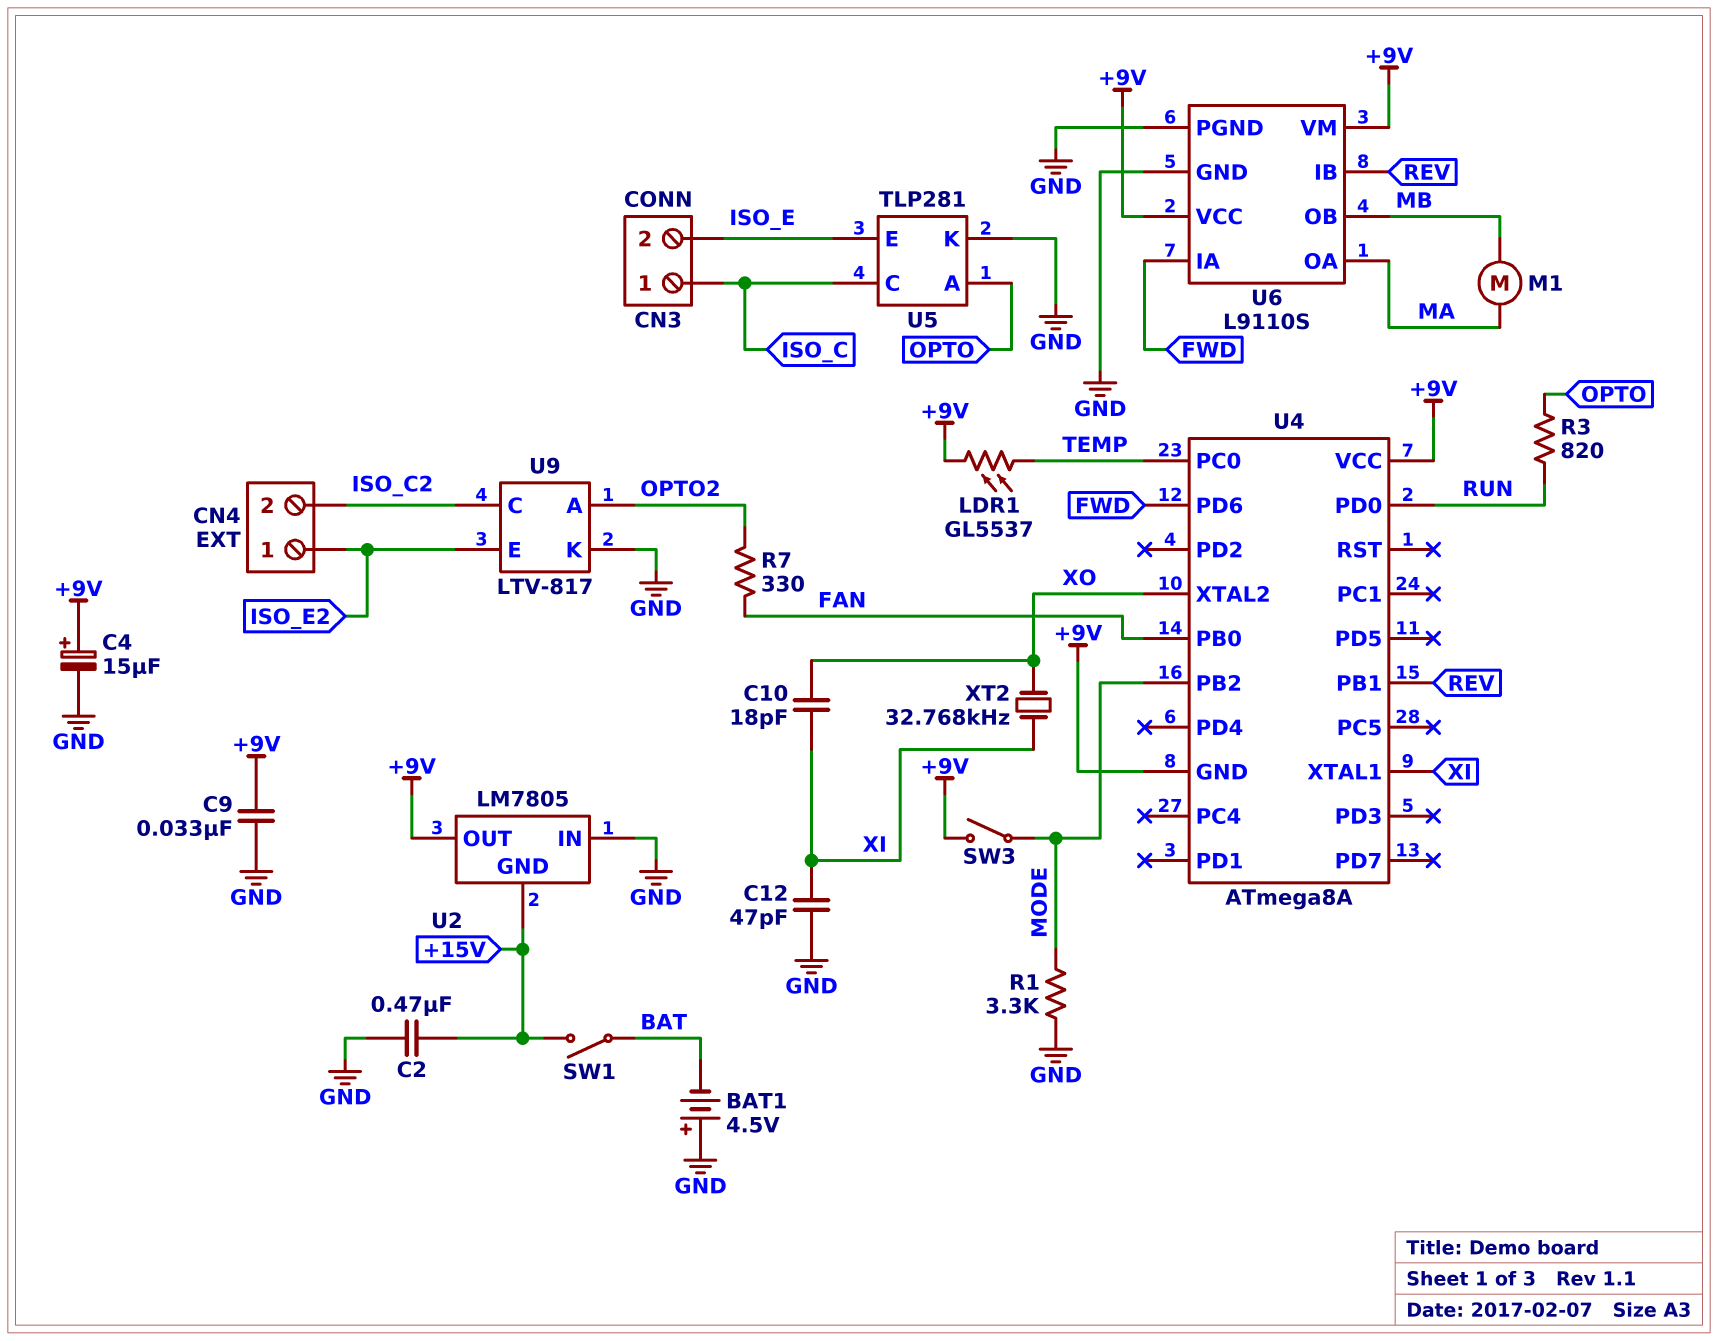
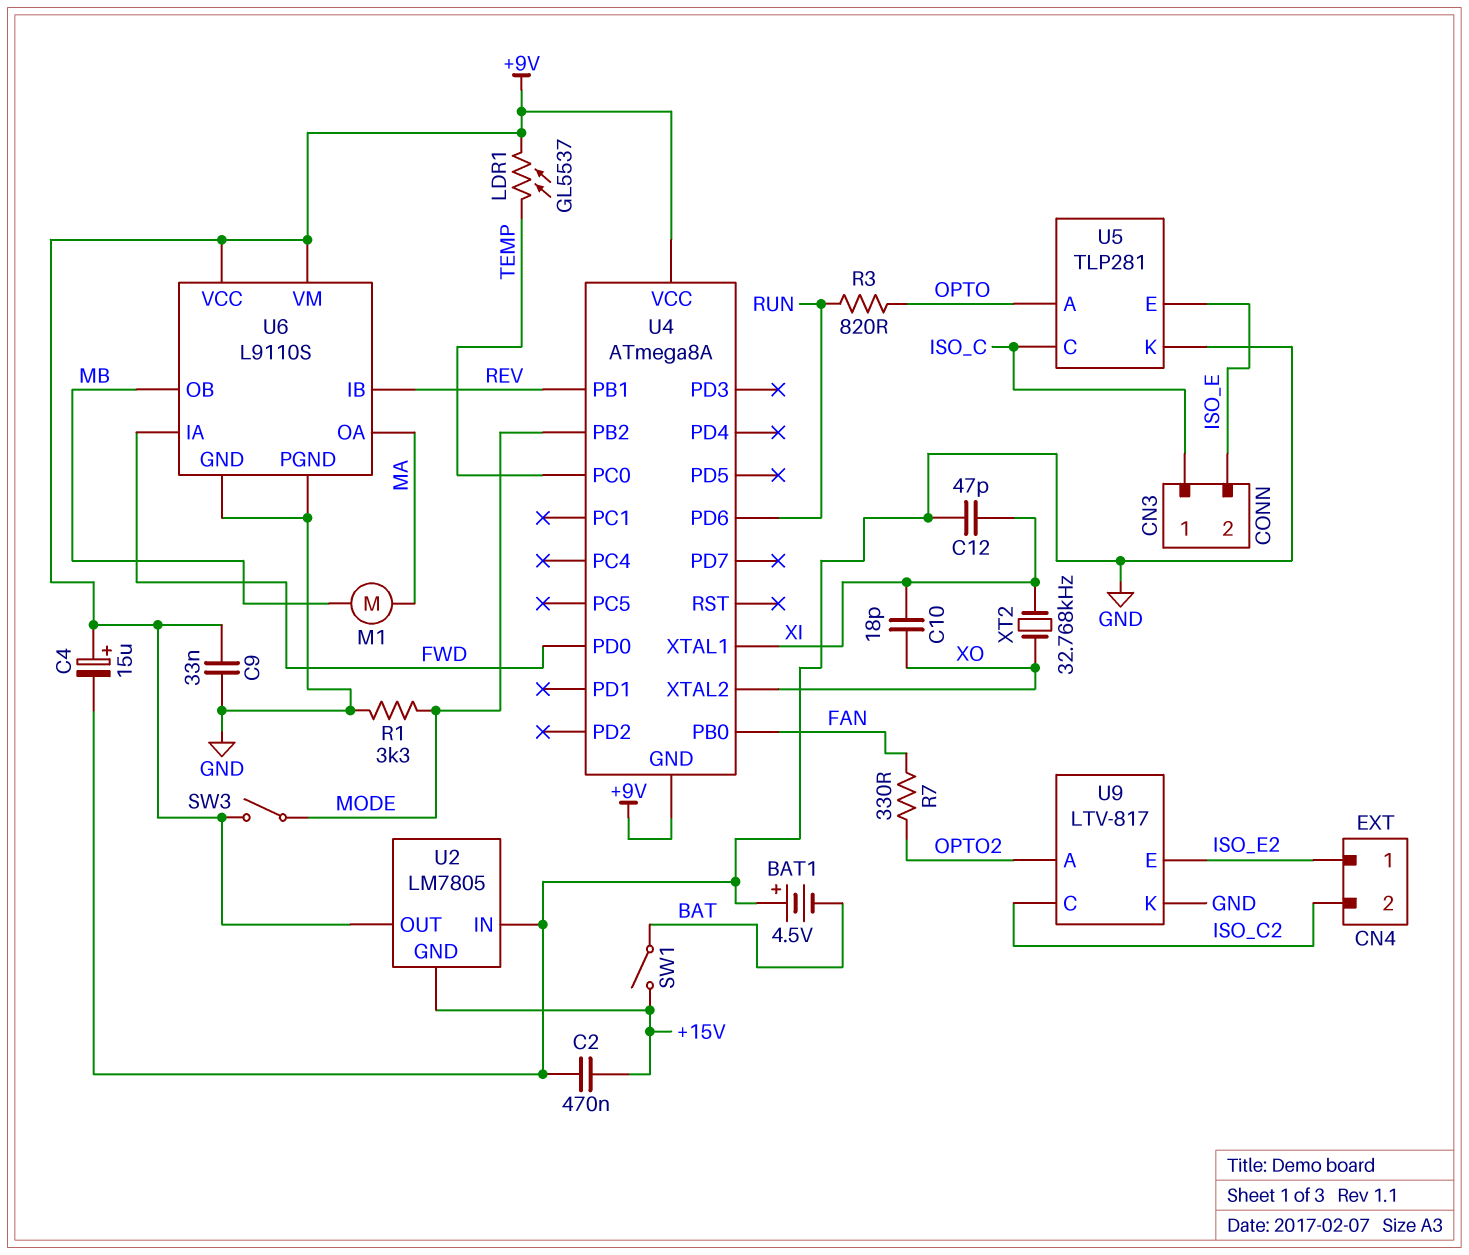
U4 pin PD0: RUN -> FWD
U4 pin PD6: FWD -> RUN

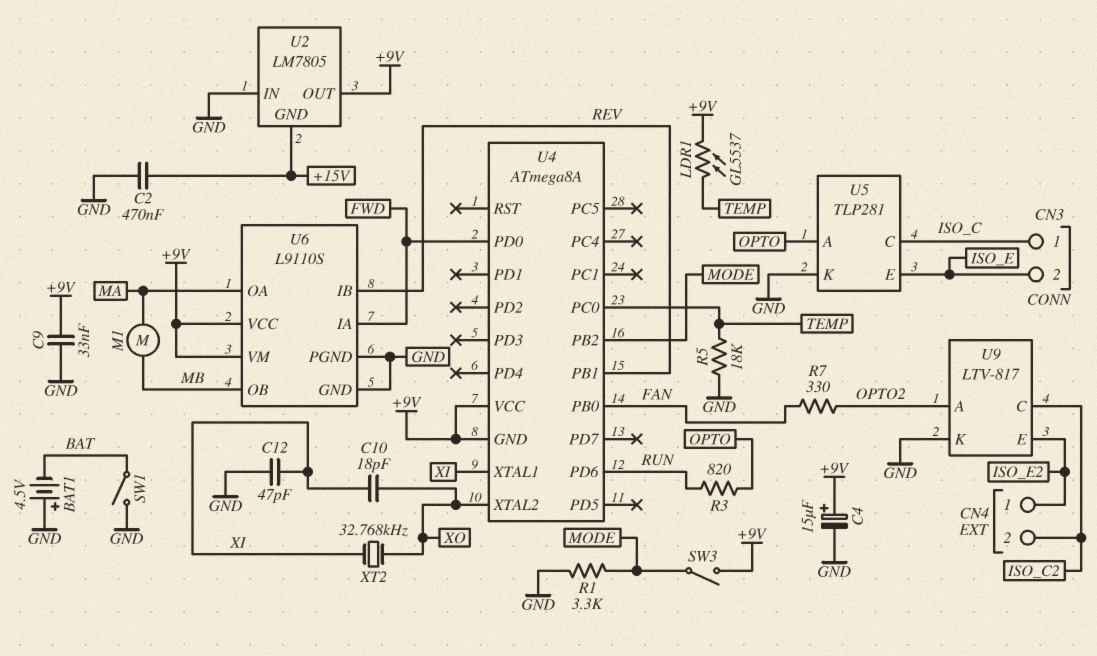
R5: none -> 18k (GND, TEMP)
SW1: switch (+15V, BAT) -> switch (BAT, GND)

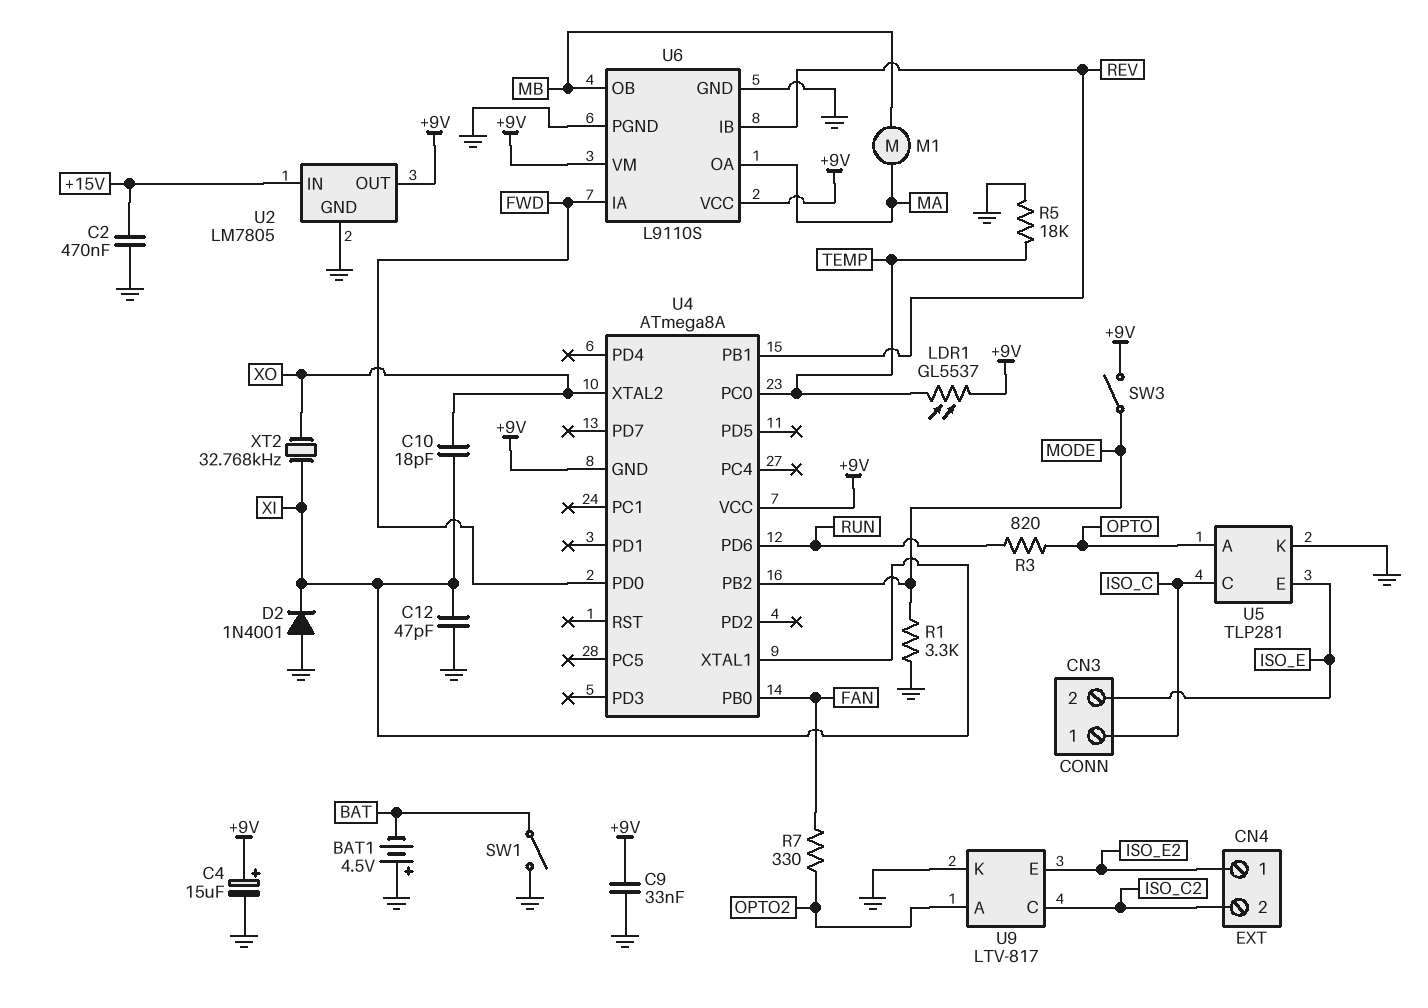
D2: none -> diode 1N4001 (A GND, K XI)
U2 pin GND: +15V -> GND
U2 pin IN: GND -> +15V

